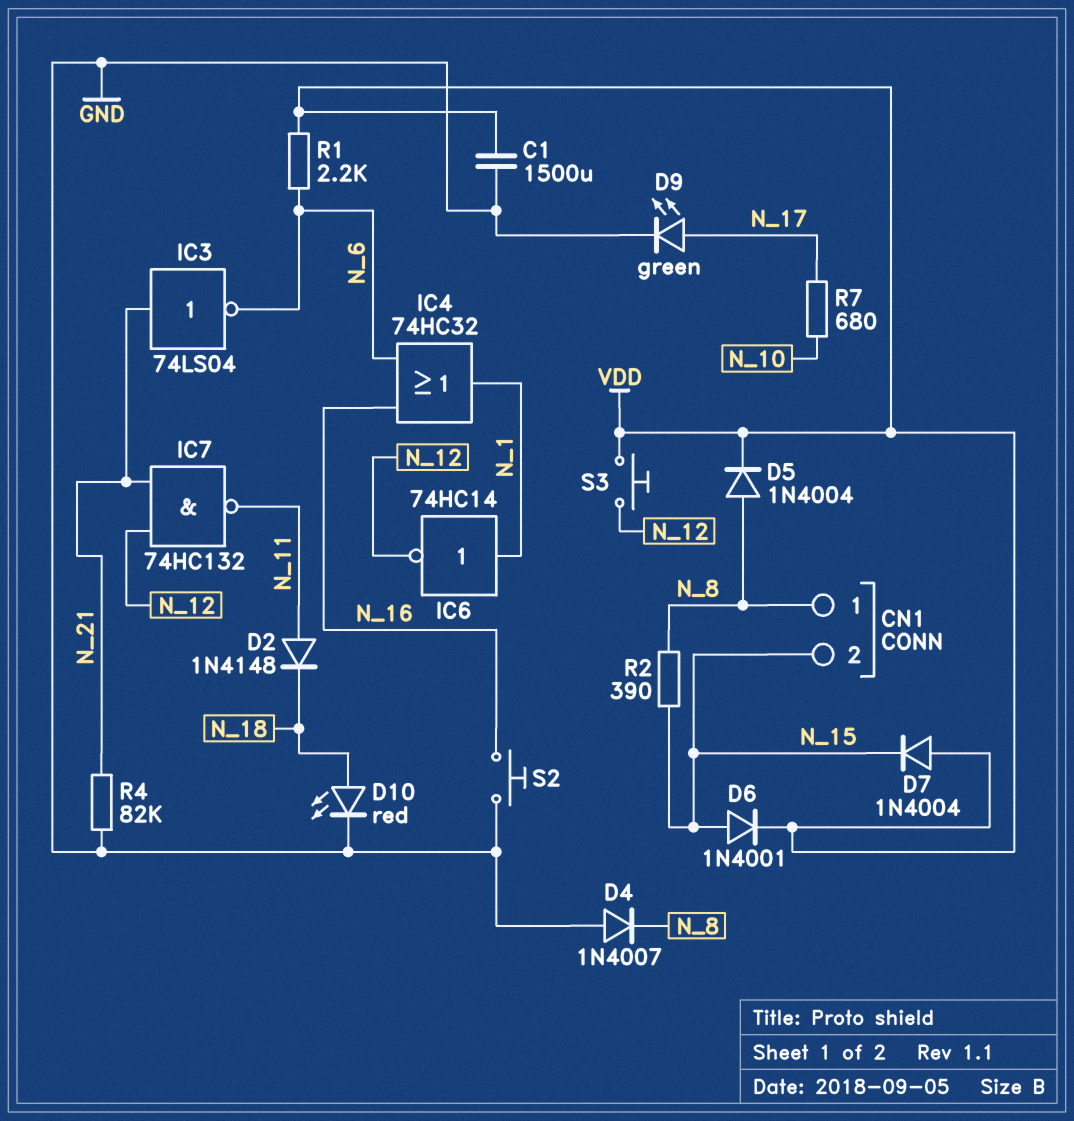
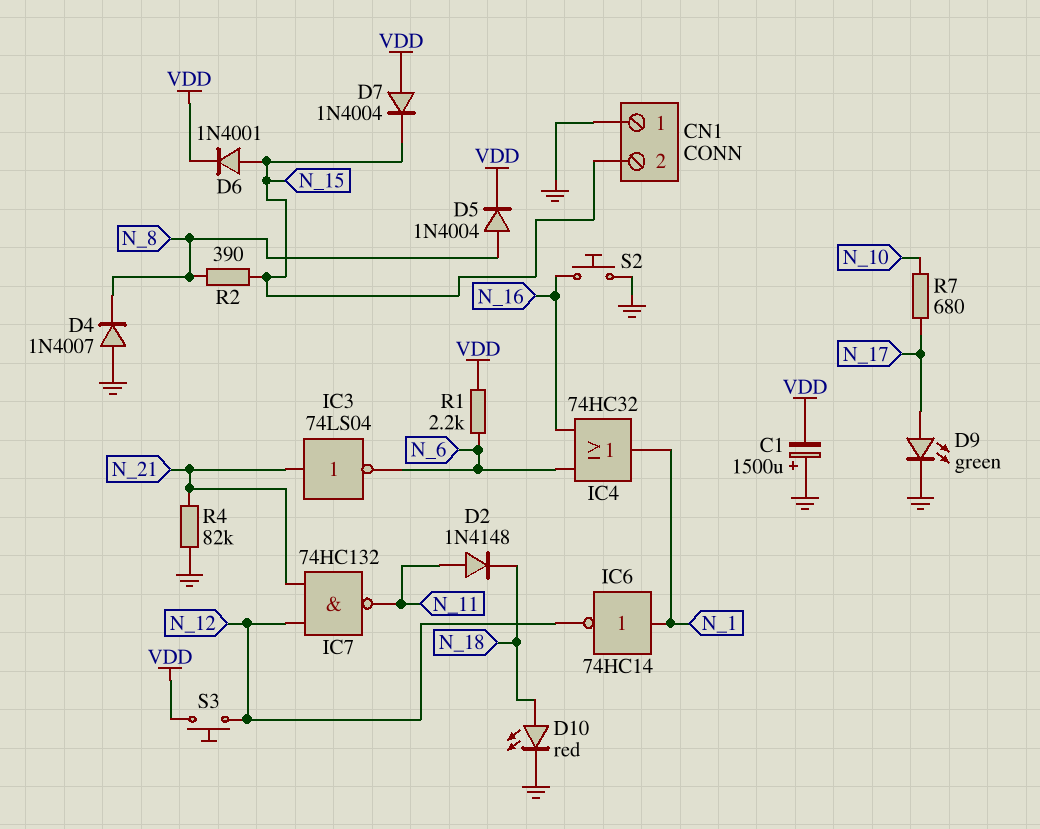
C1: 1500uF (GND, VDD) -> 1500uF (plus GND, minus VDD)
CN1 pin 1: N_8 -> GND

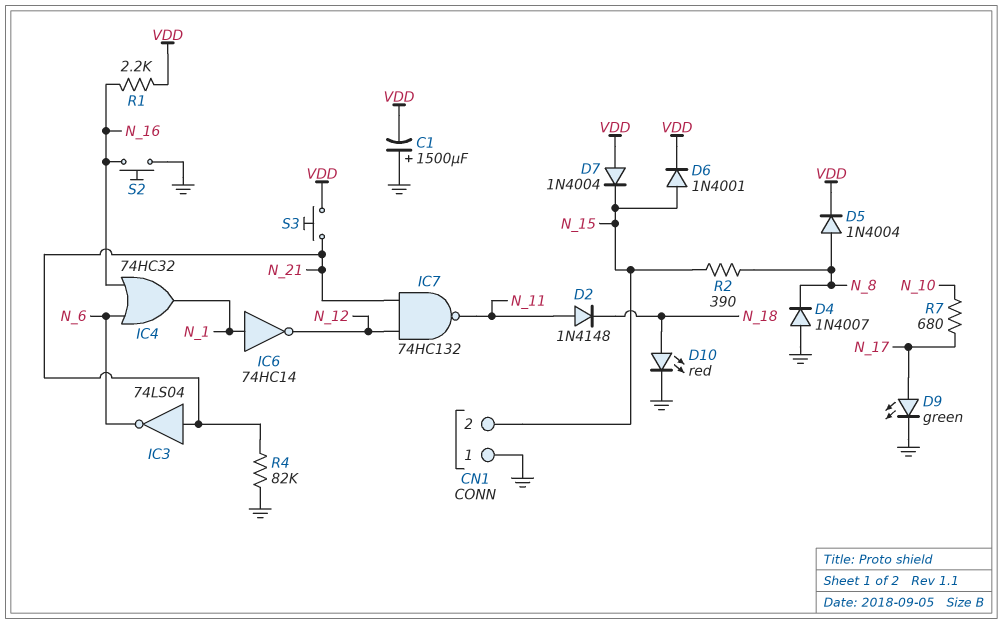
R1: 2.2k (N_6, VDD) -> 2.2k (N_16, VDD)
S3: button (N_12, VDD) -> button (N_21, VDD)

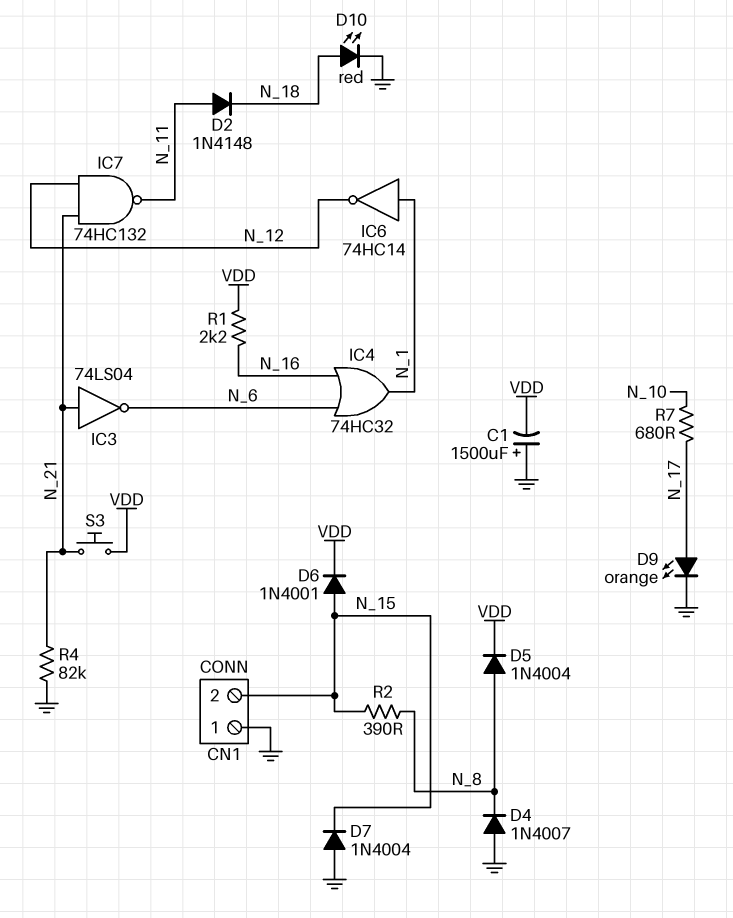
D7: diode 1N4004 (A VDD, K N_15) -> diode 1N4004 (A GND, K N_15)
D9: LED green (A N_17, K GND) -> LED orange (A N_17, K GND)
S2: button (GND, N_16) -> none

